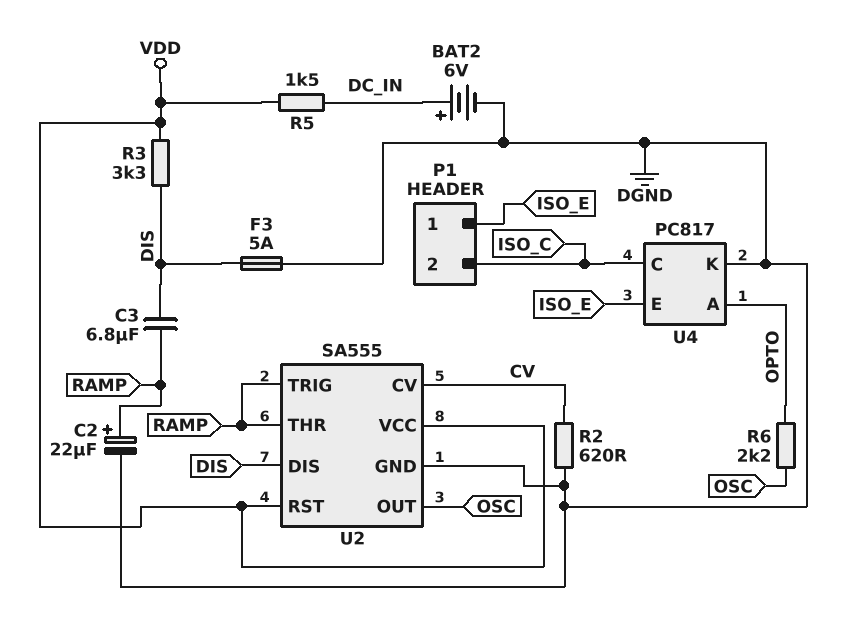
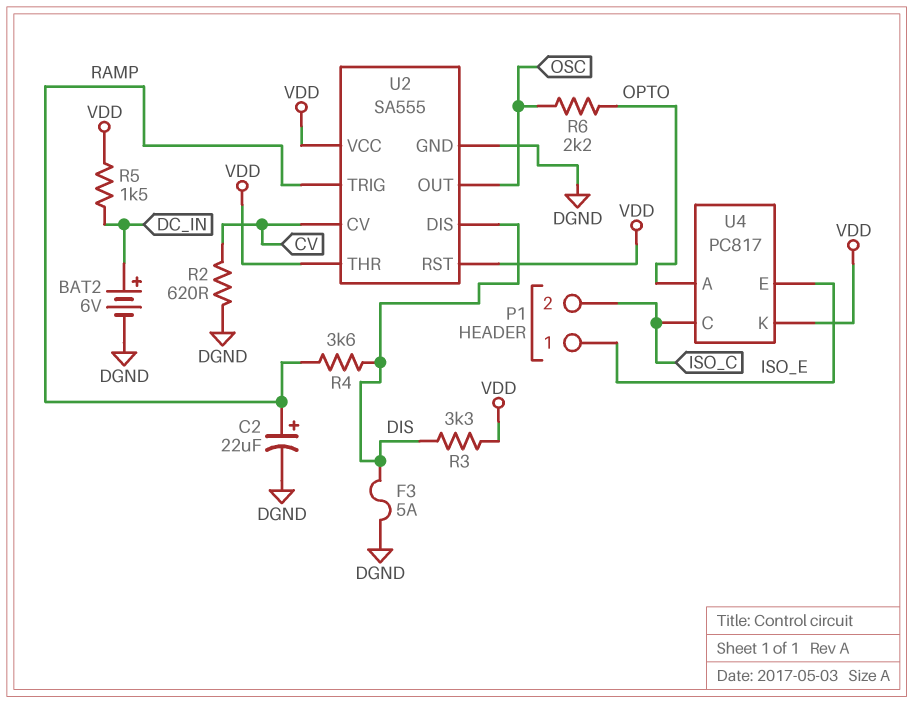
C3: 6.8uF (DIS, RAMP) -> none
R4: none -> 3.6k (DIS, RAMP)
U2 pin THR: RAMP -> VDD
U4 pin K: DGND -> VDD

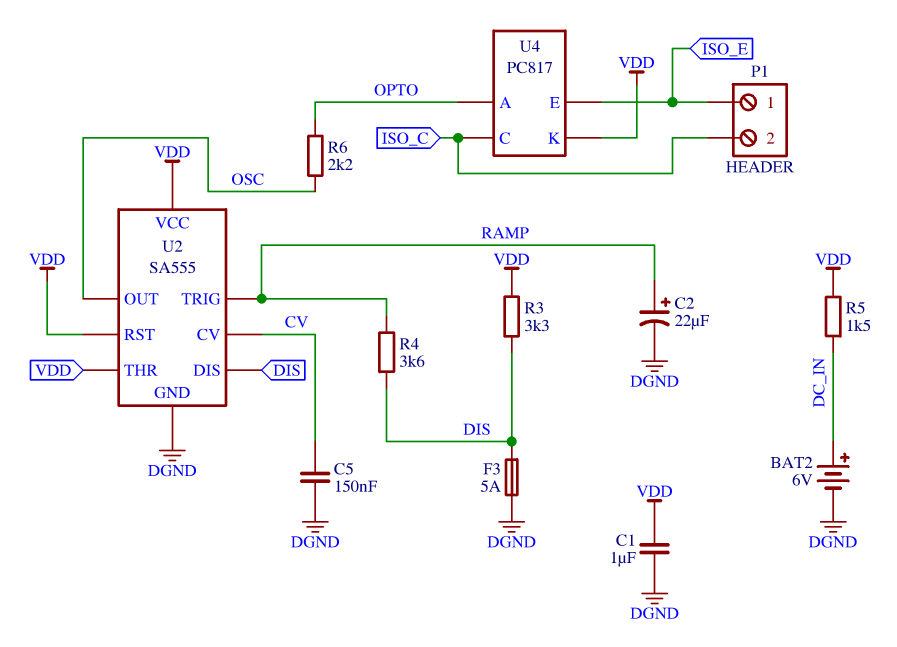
C1: none -> 1uF (DGND, VDD)
C5: none -> 150nF (CV, DGND)
R2: 620 (CV, DGND) -> none

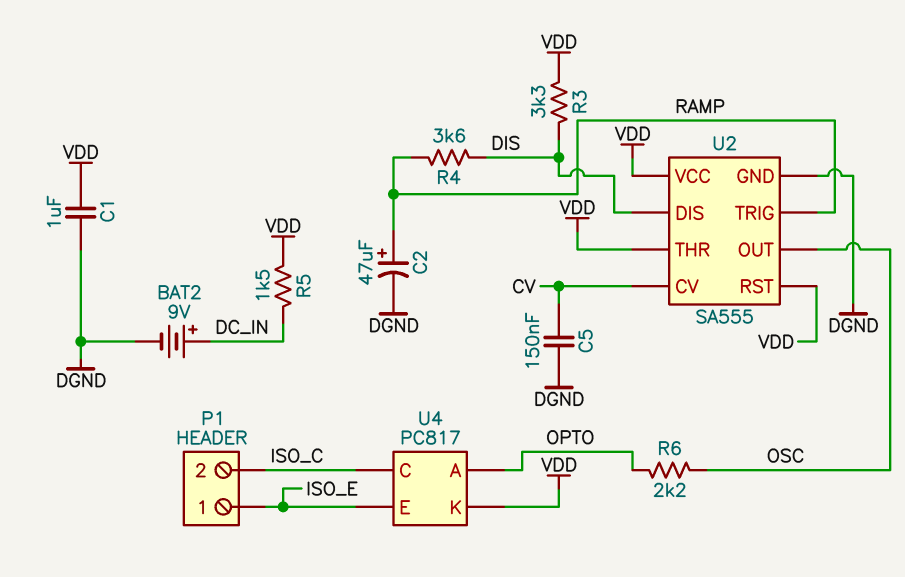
BAT2: 6V (plus DC_IN, minus DGND) -> 9V (plus DC_IN, minus DGND)
C2: 22uF (plus RAMP, minus DGND) -> 47uF (plus RAMP, minus DGND)
F3: 5A (DGND, DIS) -> none

